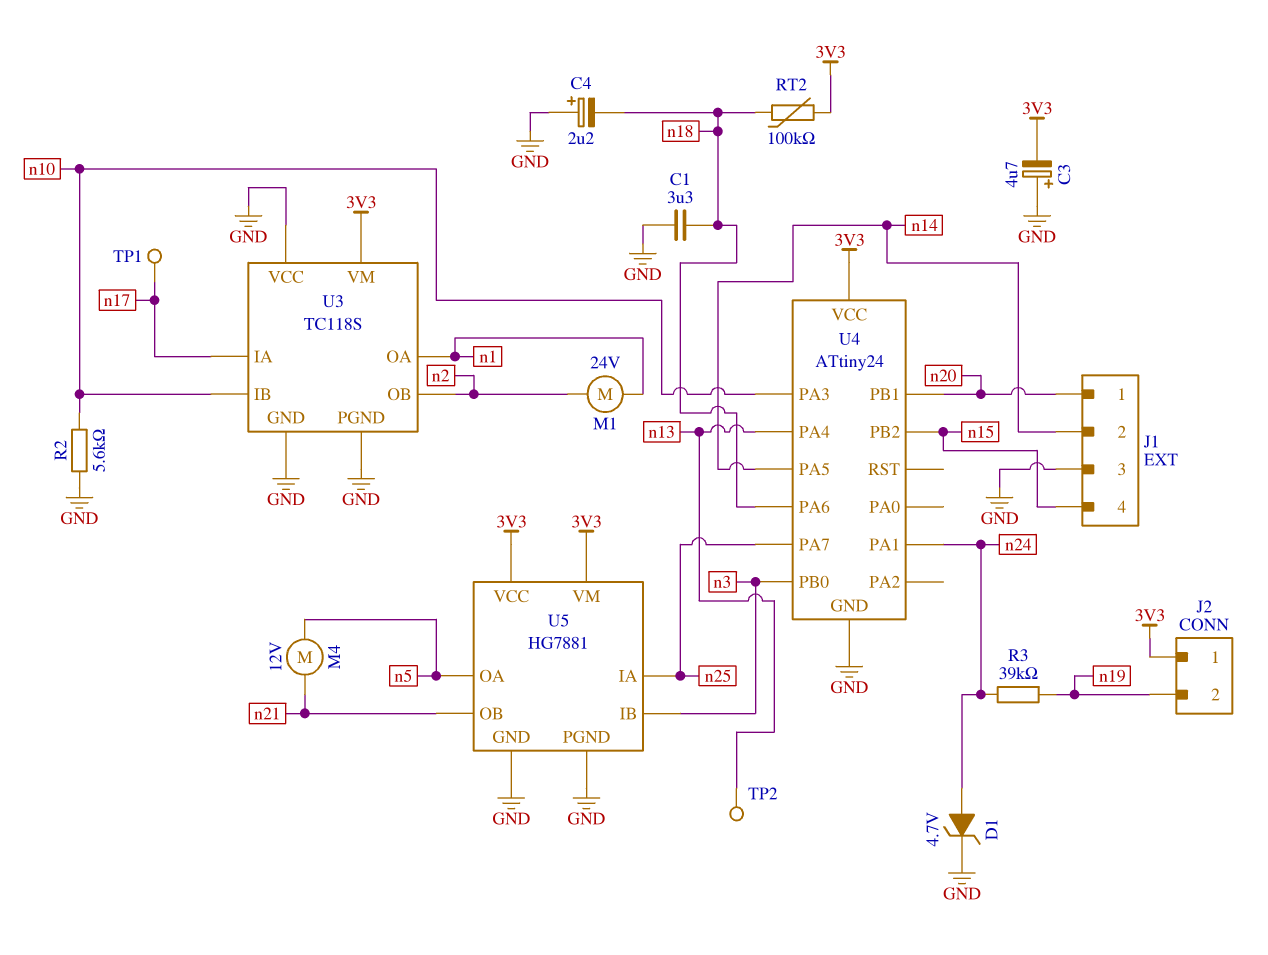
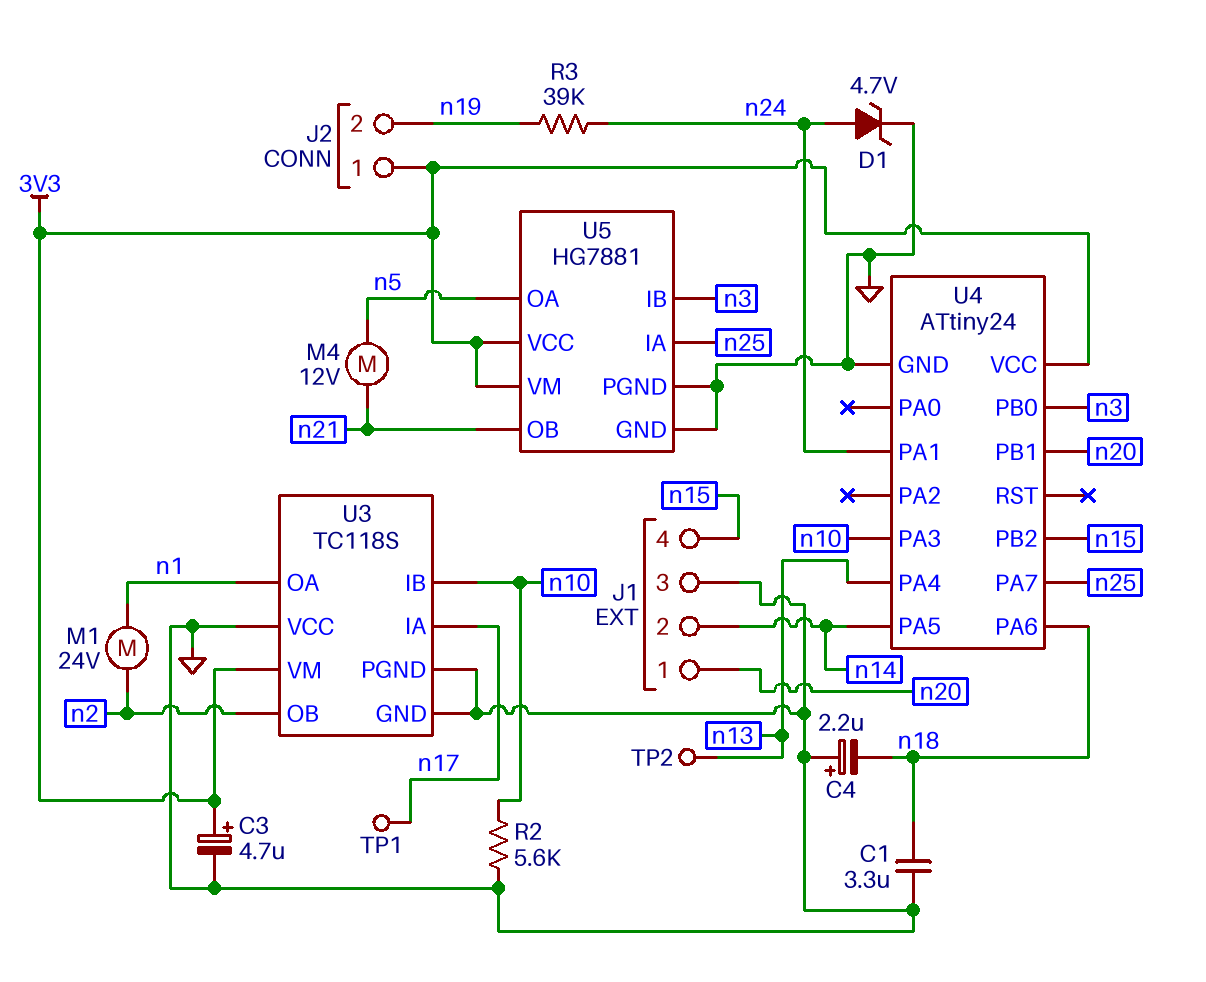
C3: 4.7uF (plus GND, minus 3V3) -> 4.7uF (plus 3V3, minus GND)
RT2: 100k (3V3, n18) -> none

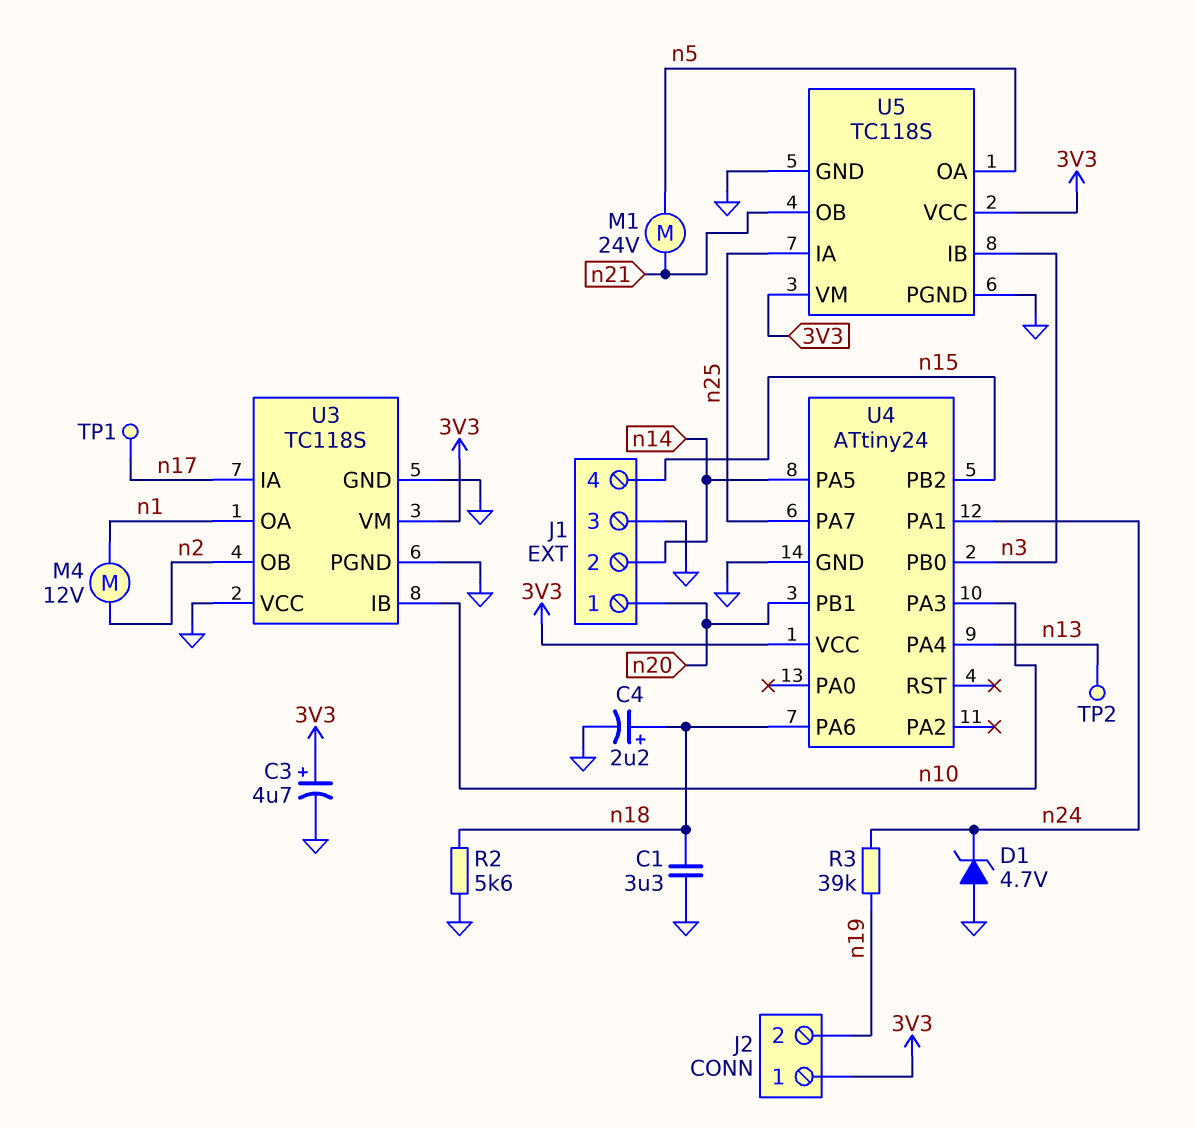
C4: 2.2uF (plus GND, minus n18) -> 2.2uF (plus n18, minus GND)
D1: zener 4.7V (A n24, K GND) -> zener 4.7V (A GND, K n24)
M1: motor 24V (n1, n2) -> motor 24V (n5, n21)
M4: motor 12V (n5, n21) -> motor 12V (n1, n2)
R2: 5.6k (GND, n10) -> 5.6k (GND, n18)
U5: HG7881 -> TC118S

